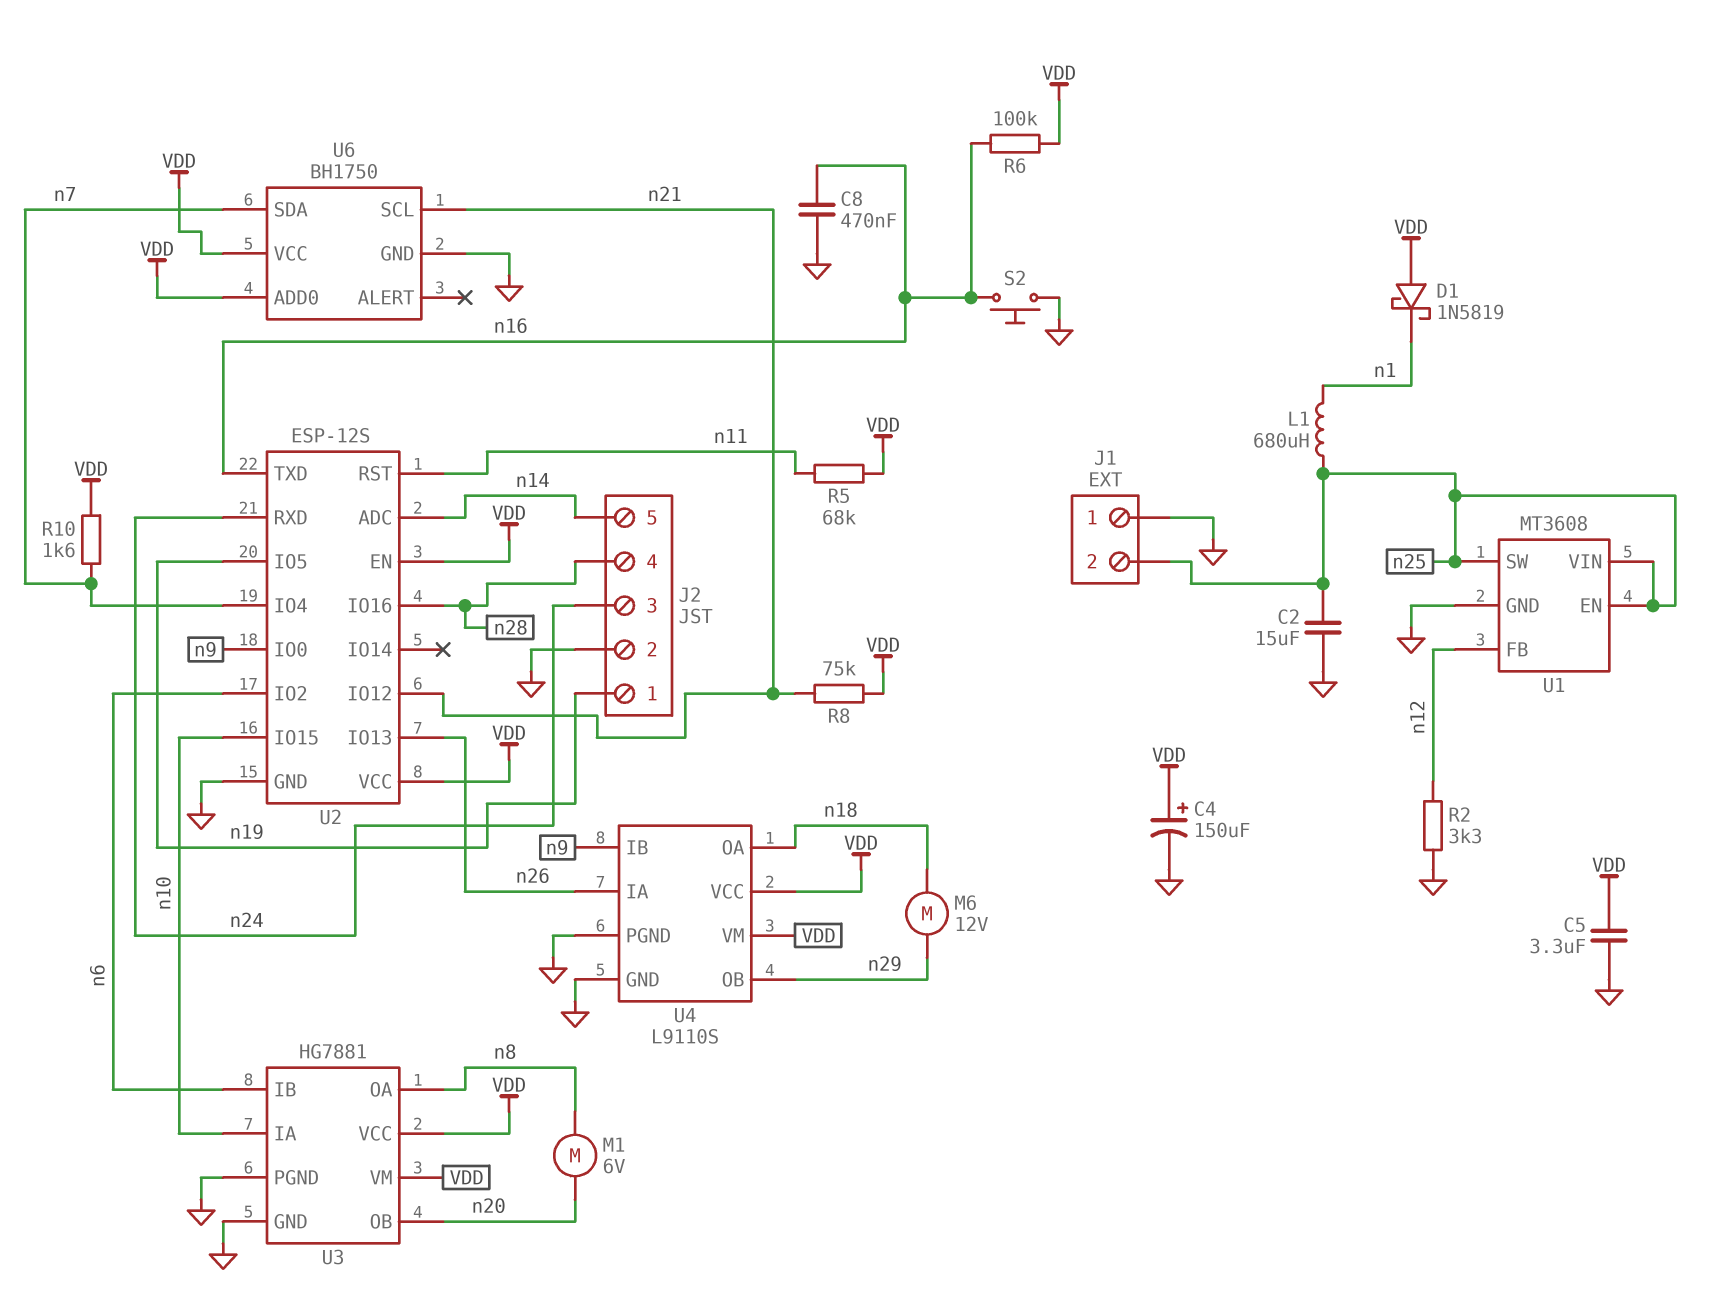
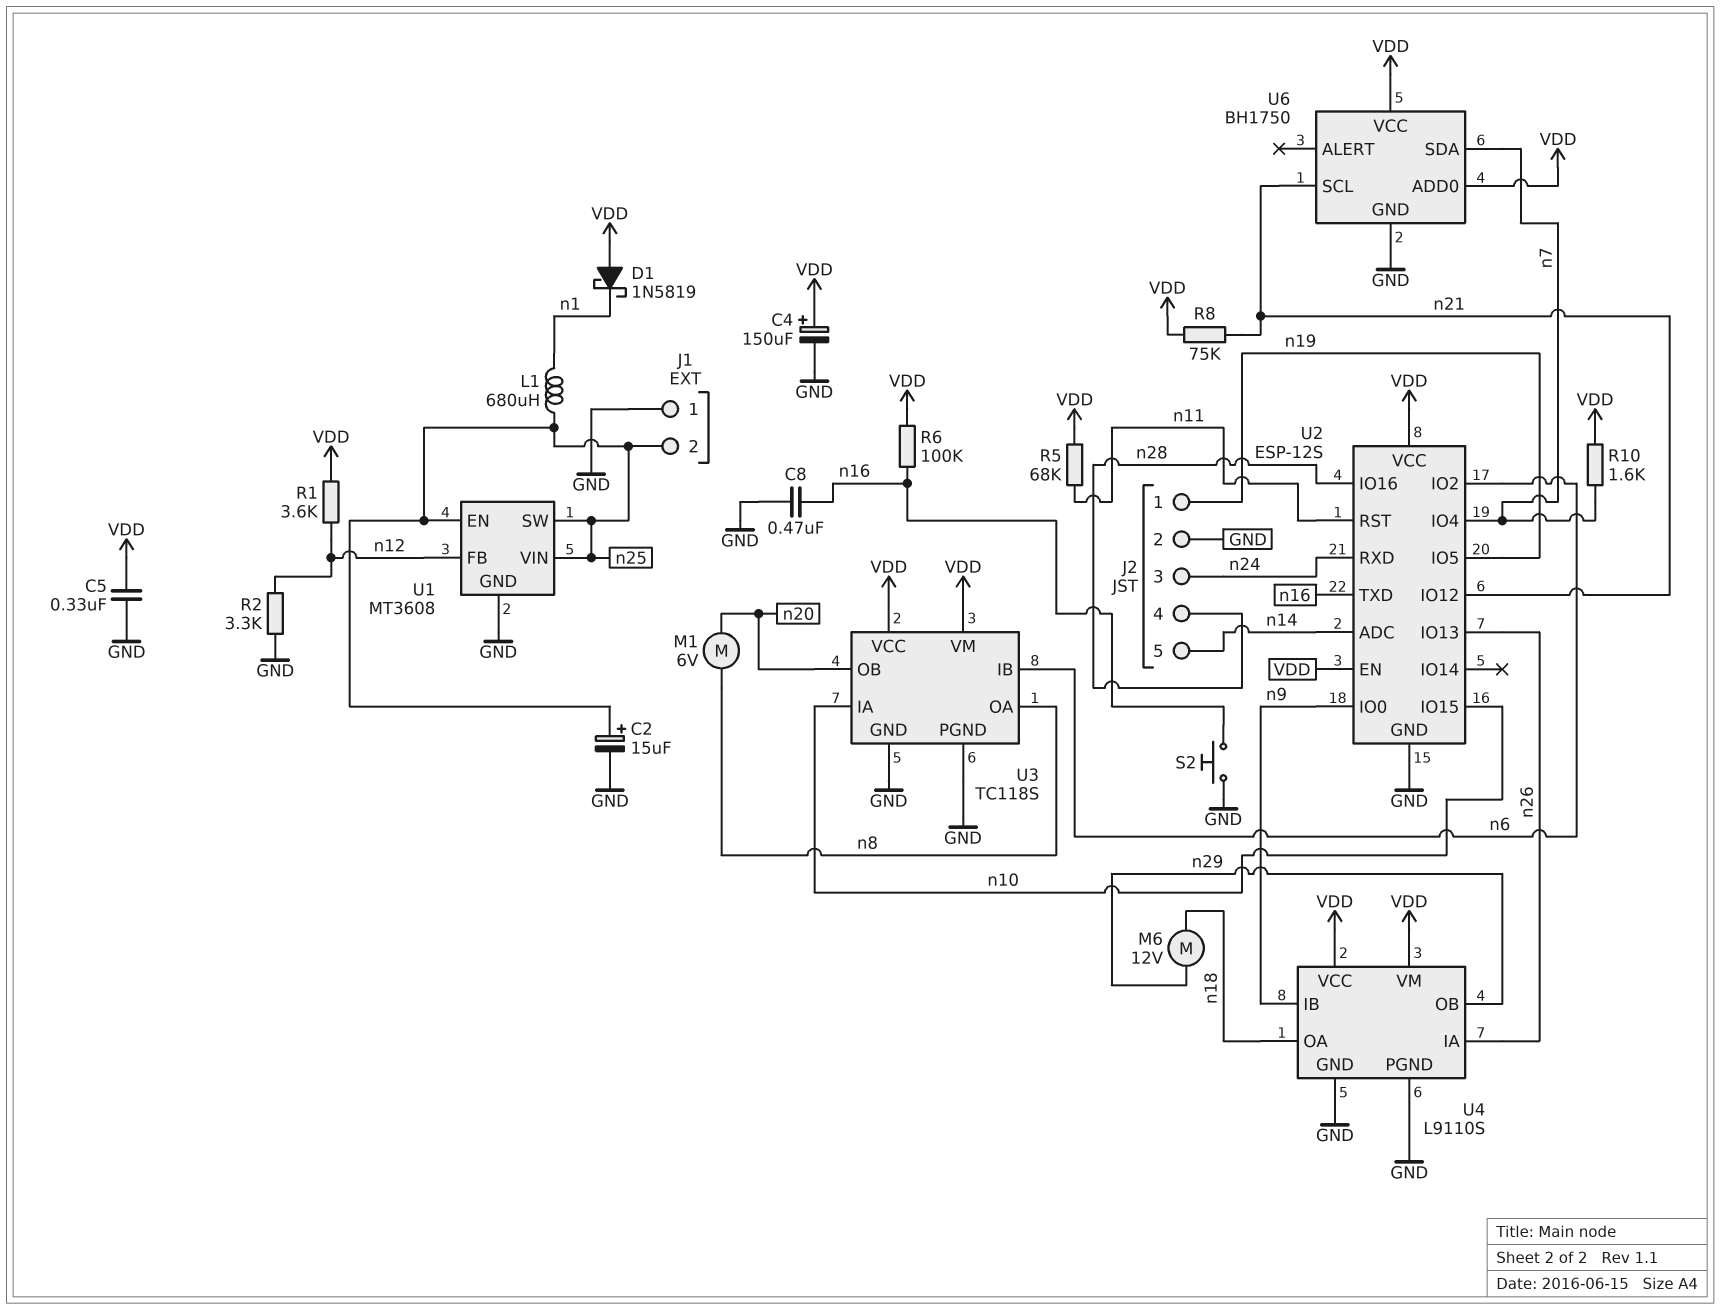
C2: 15uF (GND, n25) -> 15uF (plus n25, minus GND)
C5: 3.3uF (GND, VDD) -> 330nF (GND, VDD)
R1: none -> 3.6k (VDD, n12)
U3: HG7881 -> TC118S

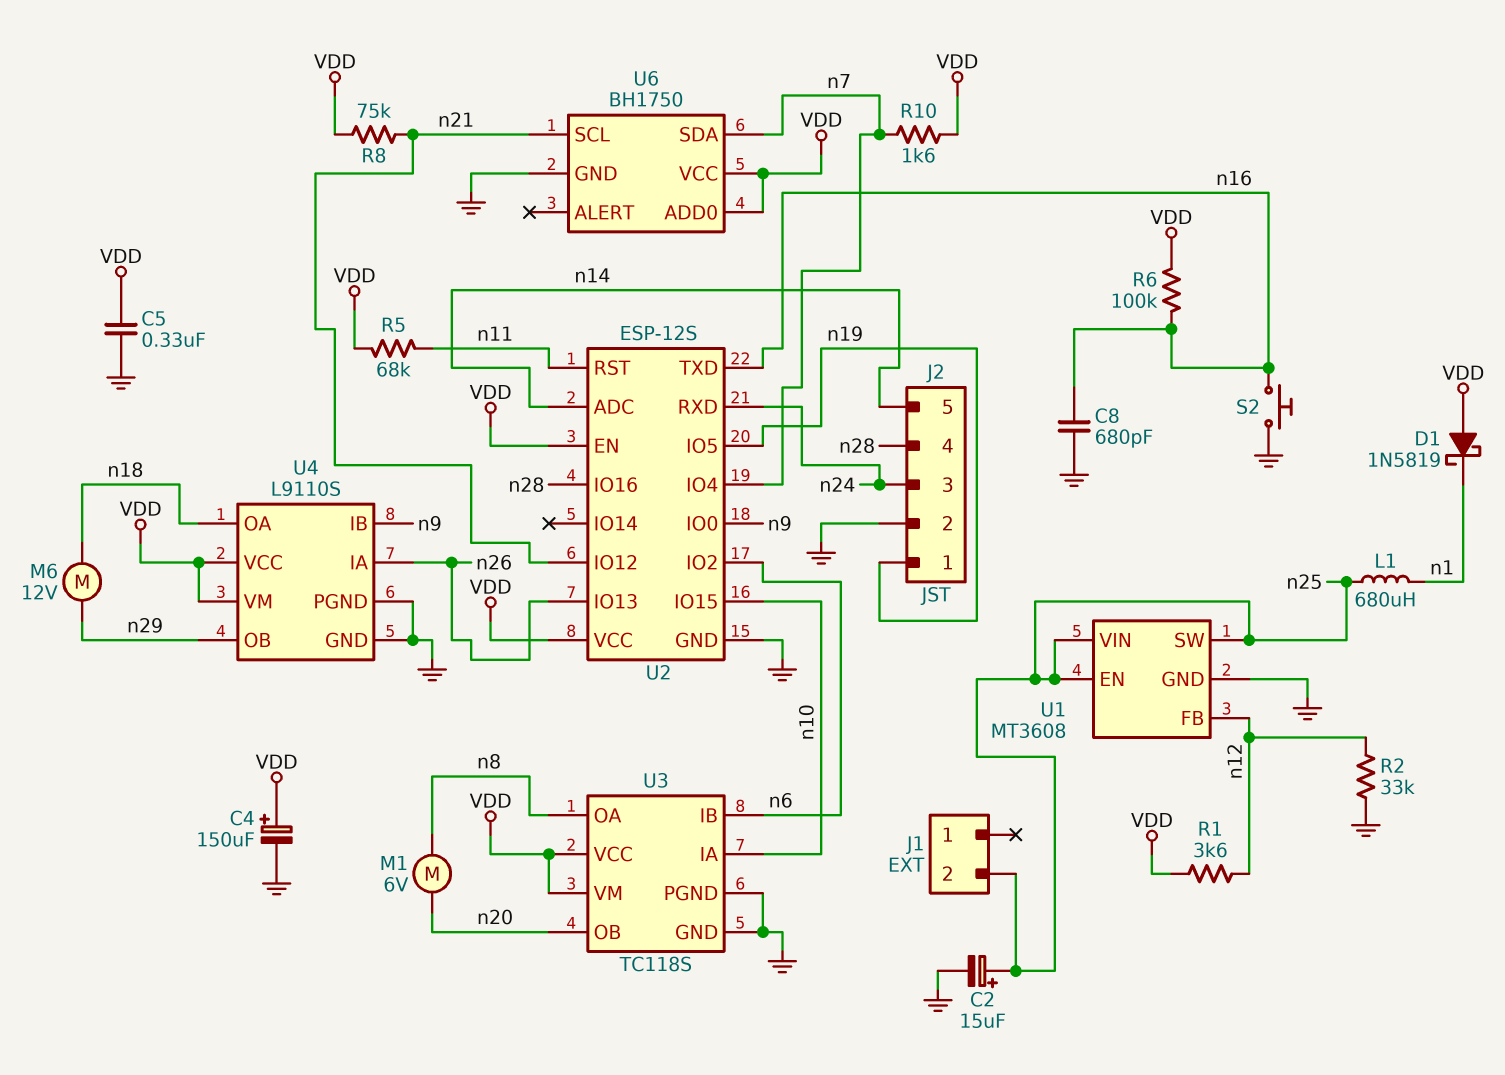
C8: 470nF (GND, n16) -> 680pF (GND, n16)
J1 pin 1: GND -> none
R2: 3.3k (GND, n12) -> 33k (GND, n12)

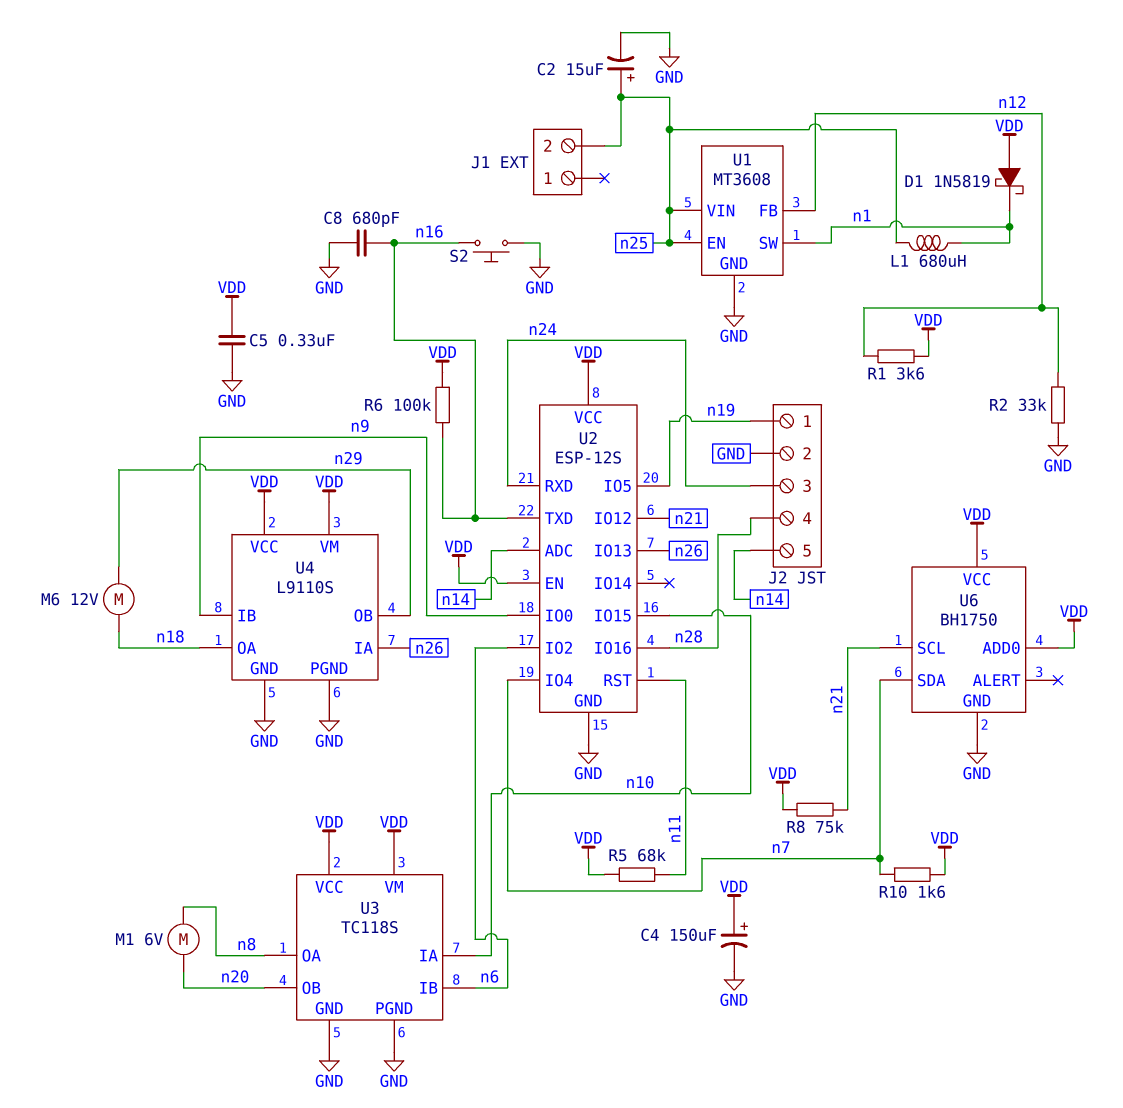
U1 pin SW: n25 -> n1

